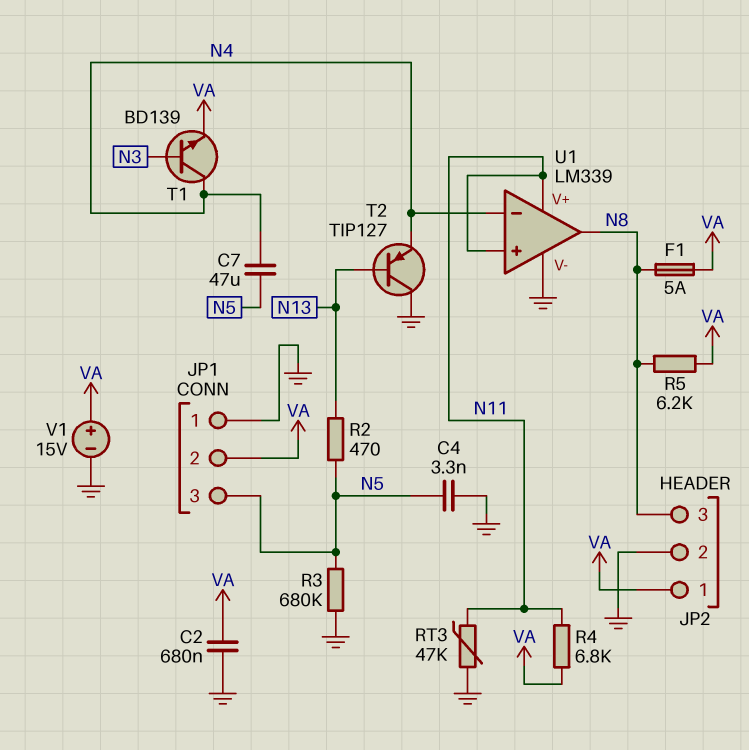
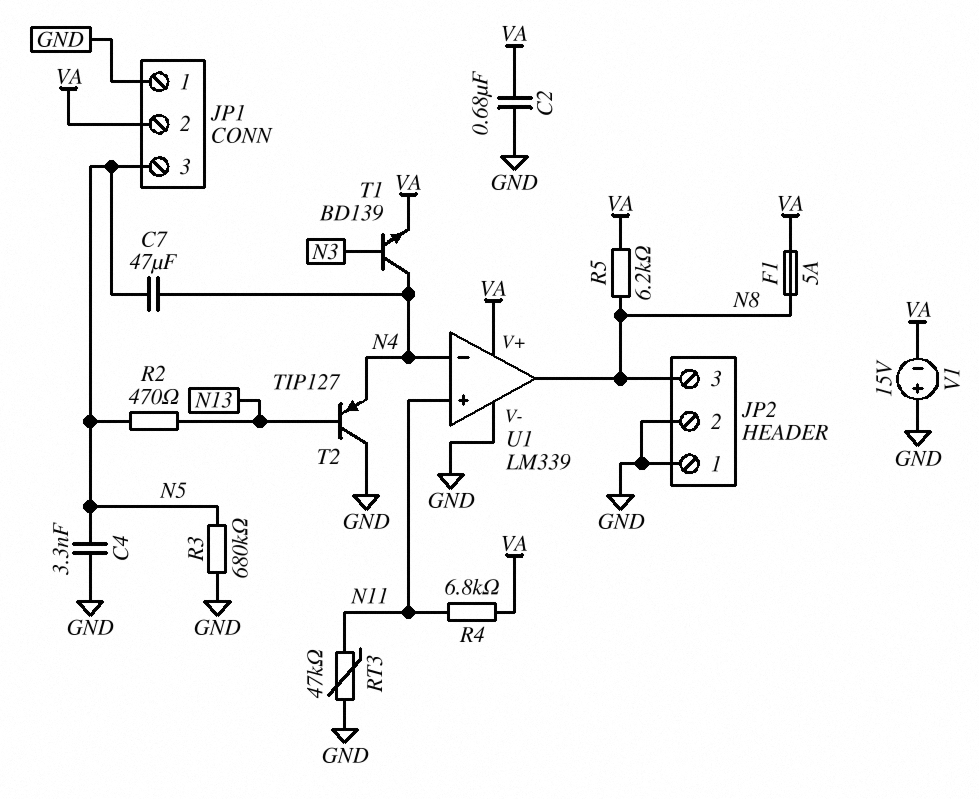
JP2 pin 1: VA -> GND
U1 pin V+: N11 -> VA
V1: 15V (plus VA, minus GND) -> 15V (plus GND, minus VA)

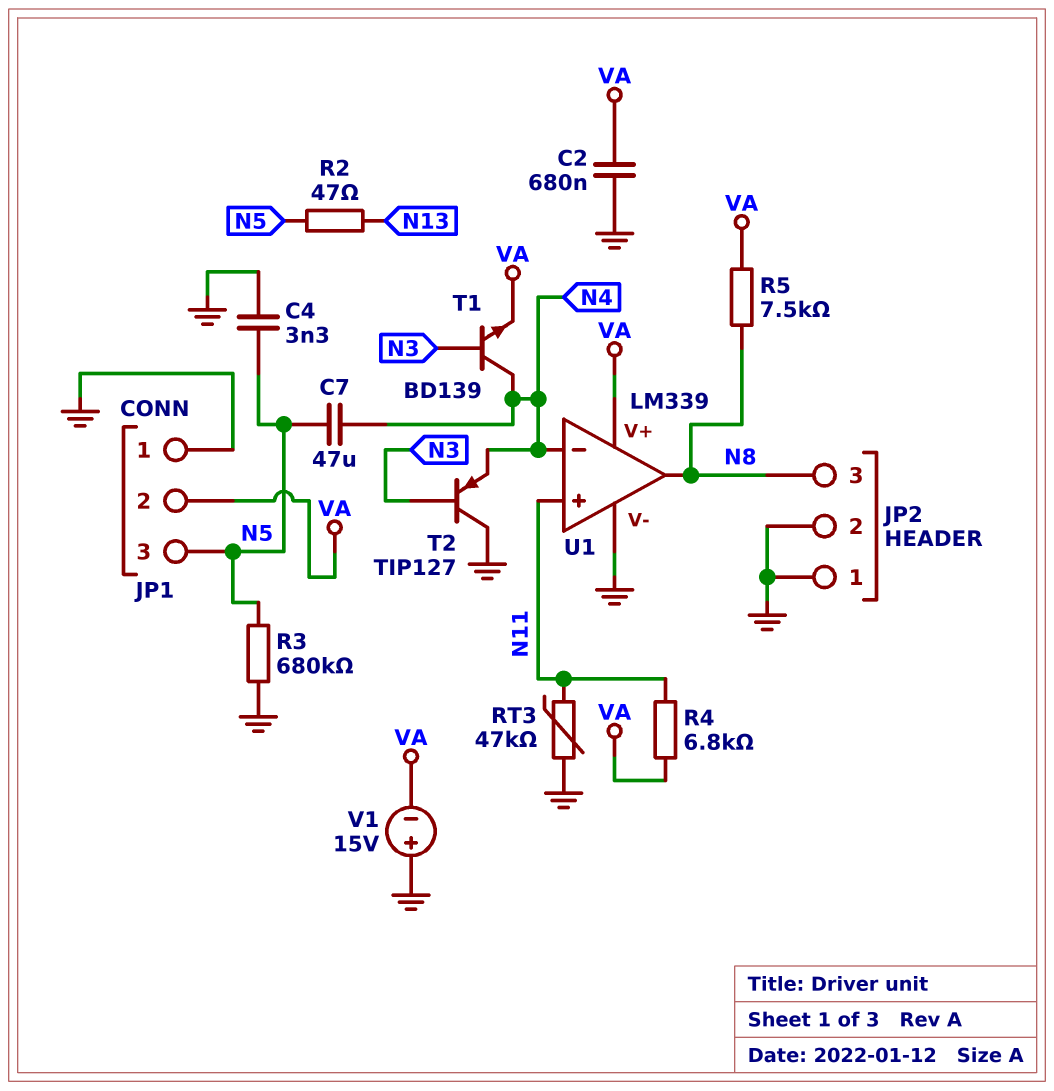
F1: 5A (N8, VA) -> none
R2: 470 (N5, N13) -> 47 (N5, N13)
R5: 6.2k (N8, VA) -> 7.5k (N8, VA)
T2: PNP TIP127 (B N13, C GND, E N4) -> PNP TIP127 (B N3, C GND, E N4)

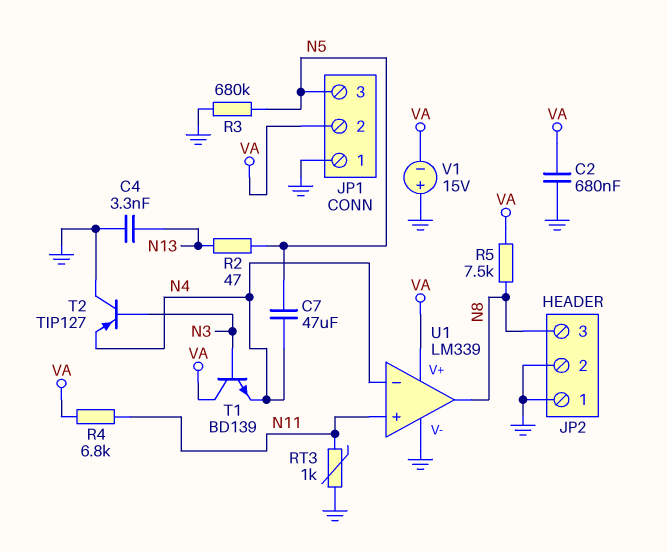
C4: 3.3nF (GND, N5) -> 3.3nF (GND, N13)
RT3: 47k (GND, N11) -> 1k (GND, N11)
T1: NPN BD139 (B N3, C N4, E VA) -> NPN BD139 (B N3, C VA, E N4)

